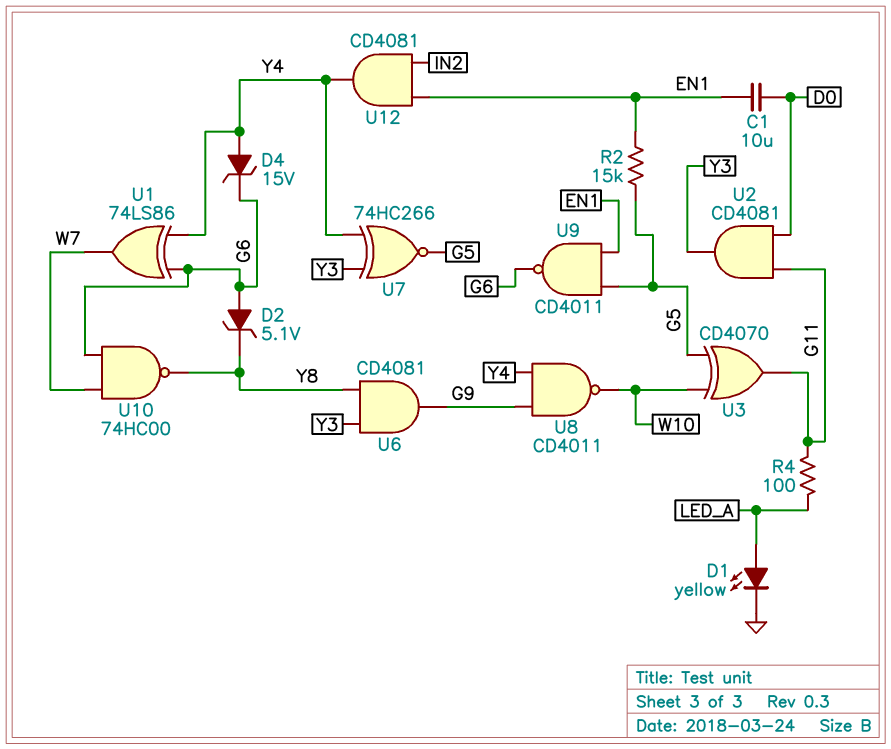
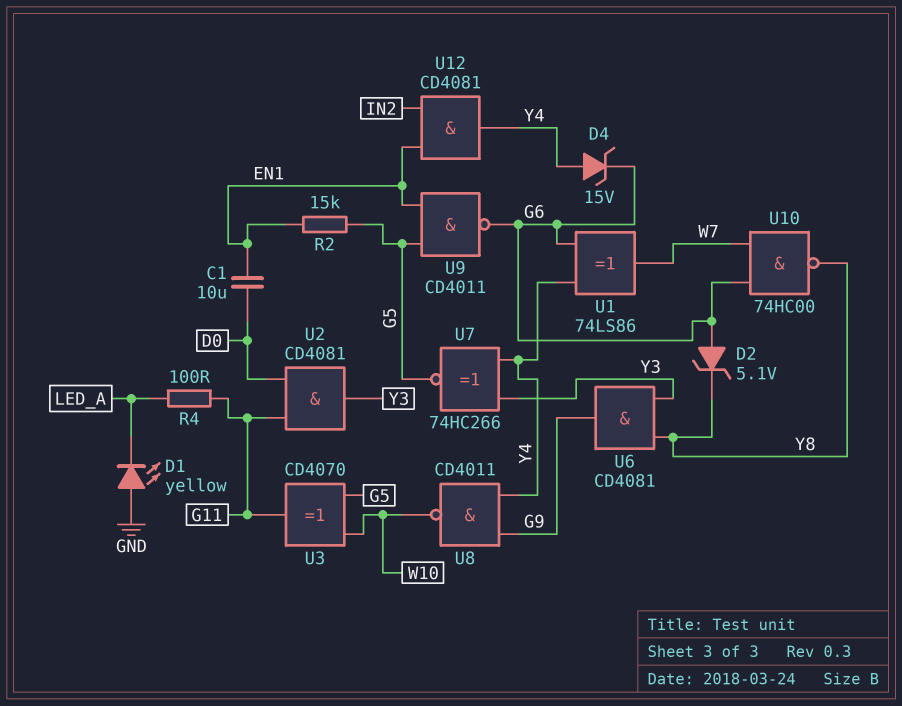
D1: LED yellow (A LED_A, K GND) -> LED yellow (A GND, K LED_A)

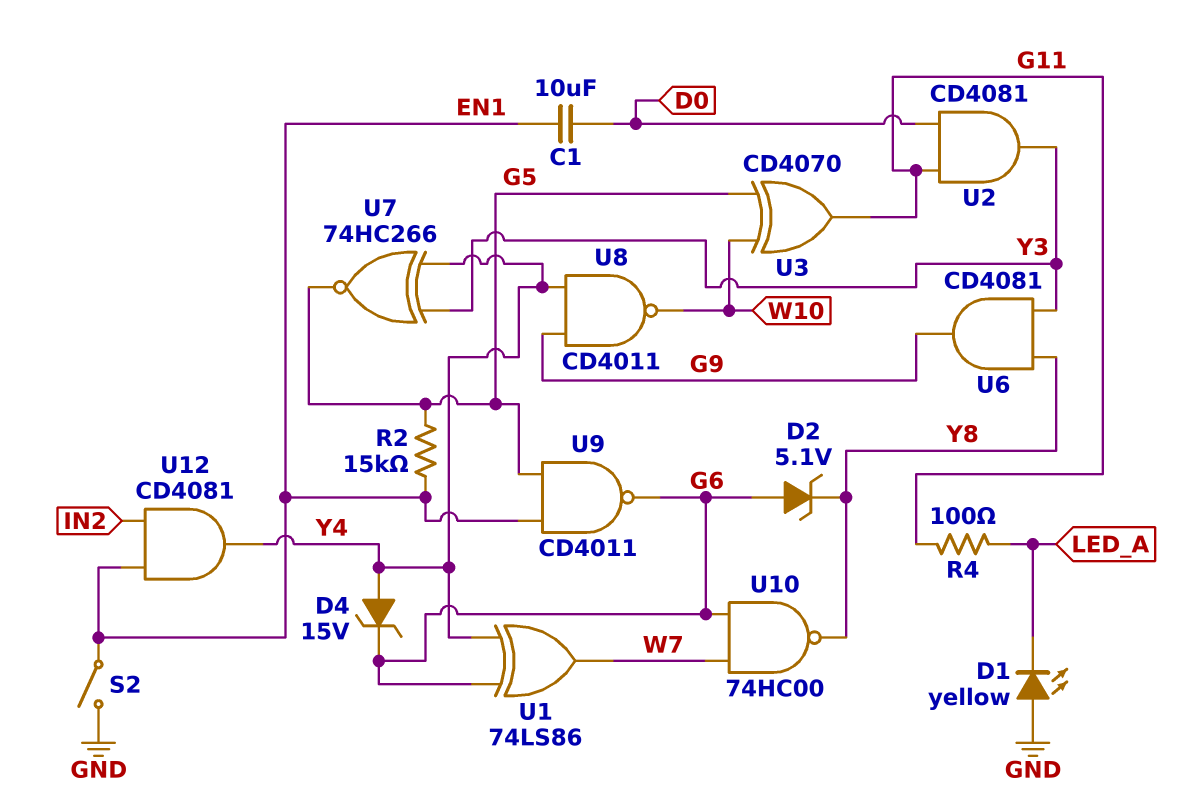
S2: none -> switch (EN1, GND)

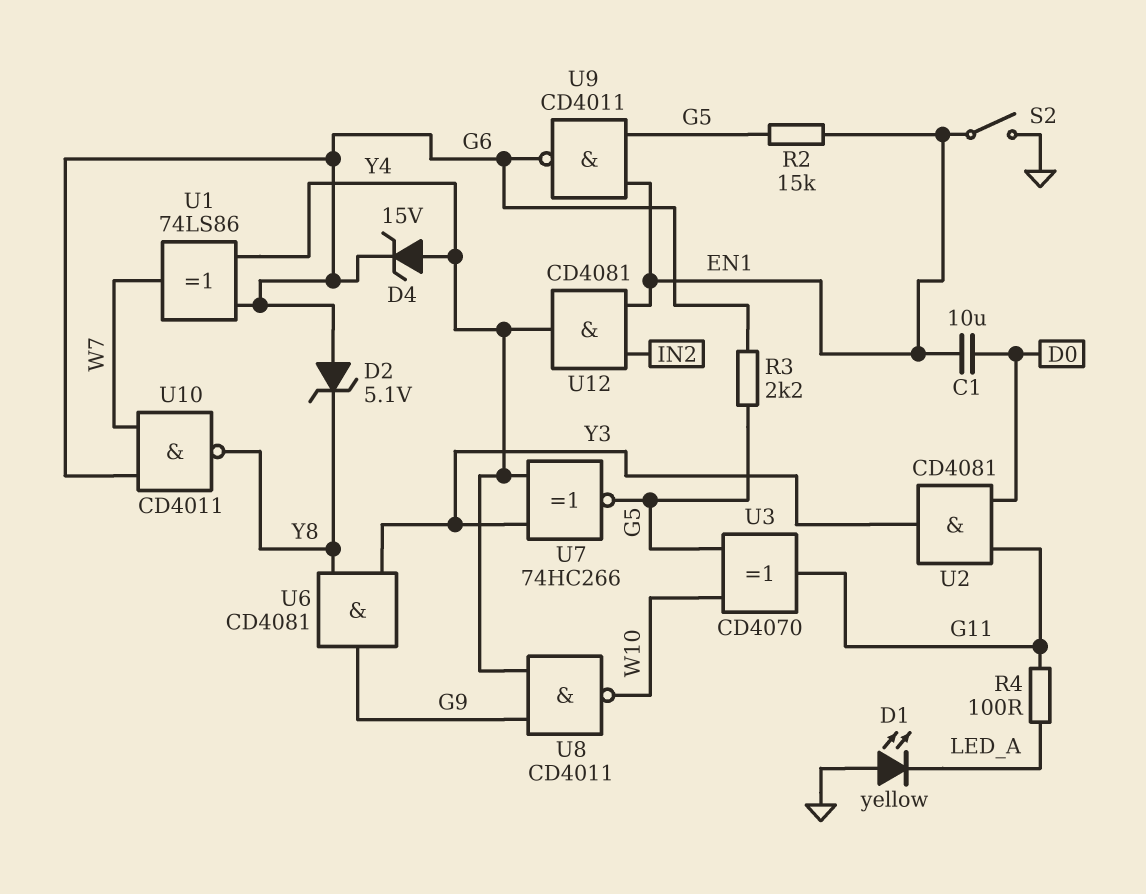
R3: none -> 2.2k (G5, G6)
U10: NAND 74HC00 (in G6, in W7, out Y8) -> NAND CD4011 (in G6, in W7, out Y8)

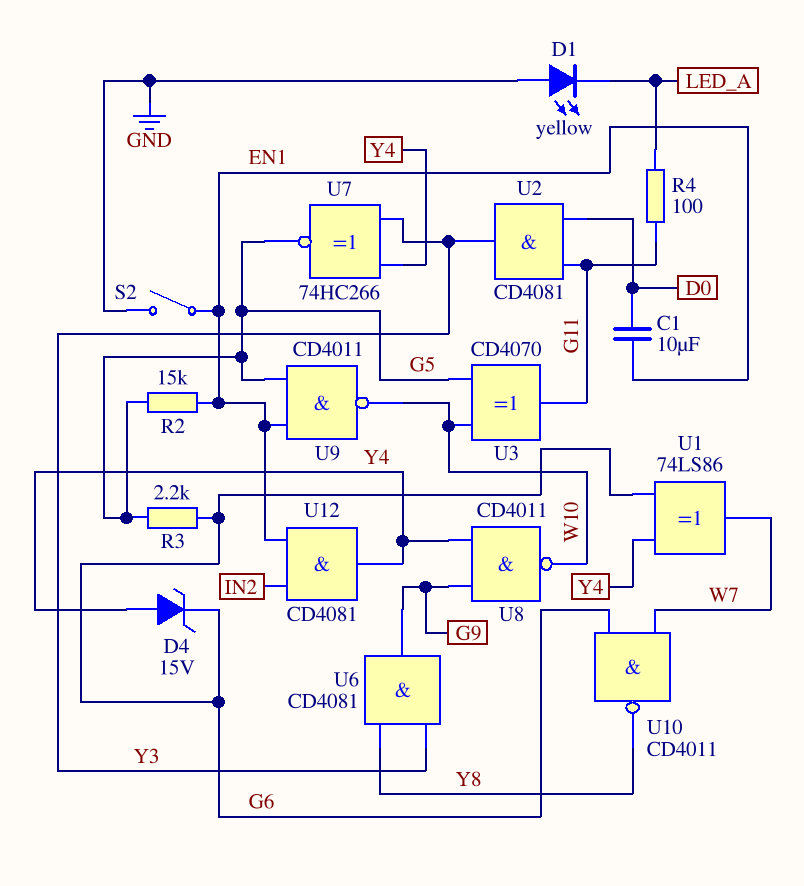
D2: zener 5.1V (A G6, K Y8) -> none
U9: NAND CD4011 (in EN1, in G5, out G6) -> NAND CD4011 (in EN1, in G5, out W10)

